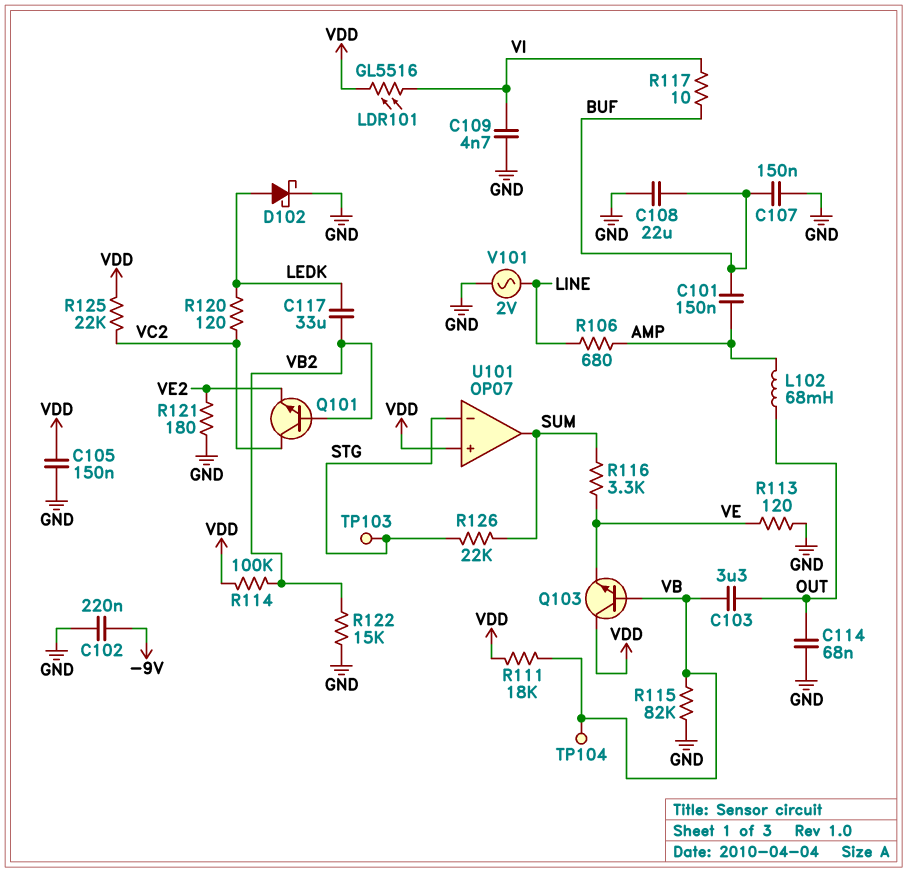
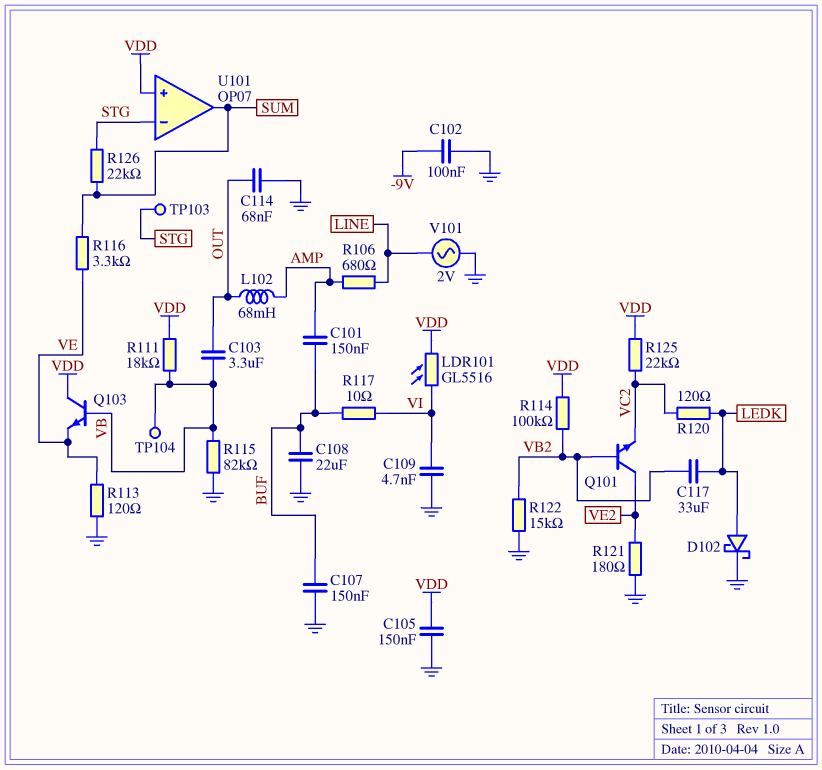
C102: 220nF (-9V, GND) -> 100nF (-9V, GND)
Q101: NPN (B VB2, C VC2, E VE2) -> NPN (B VB2, C VE2, E VC2)

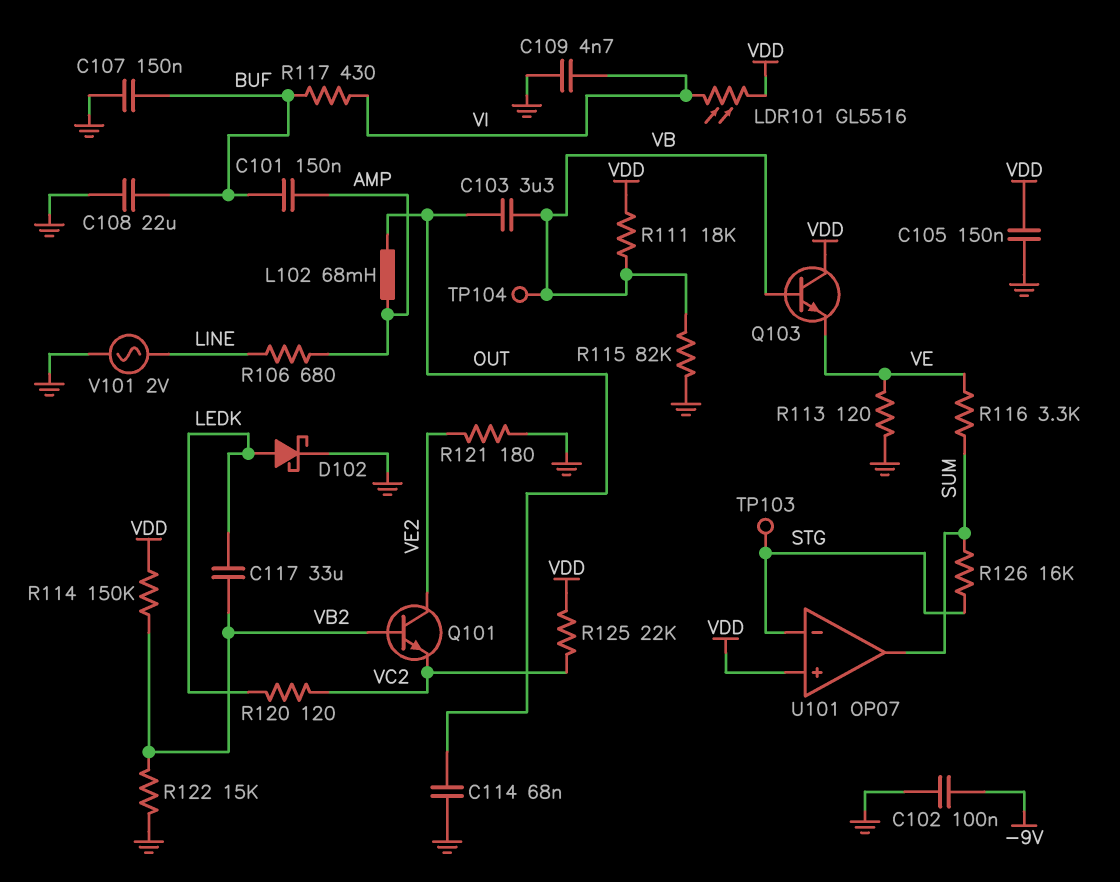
R114: 100k (VB2, VDD) -> 150k (VB2, VDD)
R117: 10 (BUF, VI) -> 430 (BUF, VI)
R126: 22k (STG, SUM) -> 16k (STG, SUM)

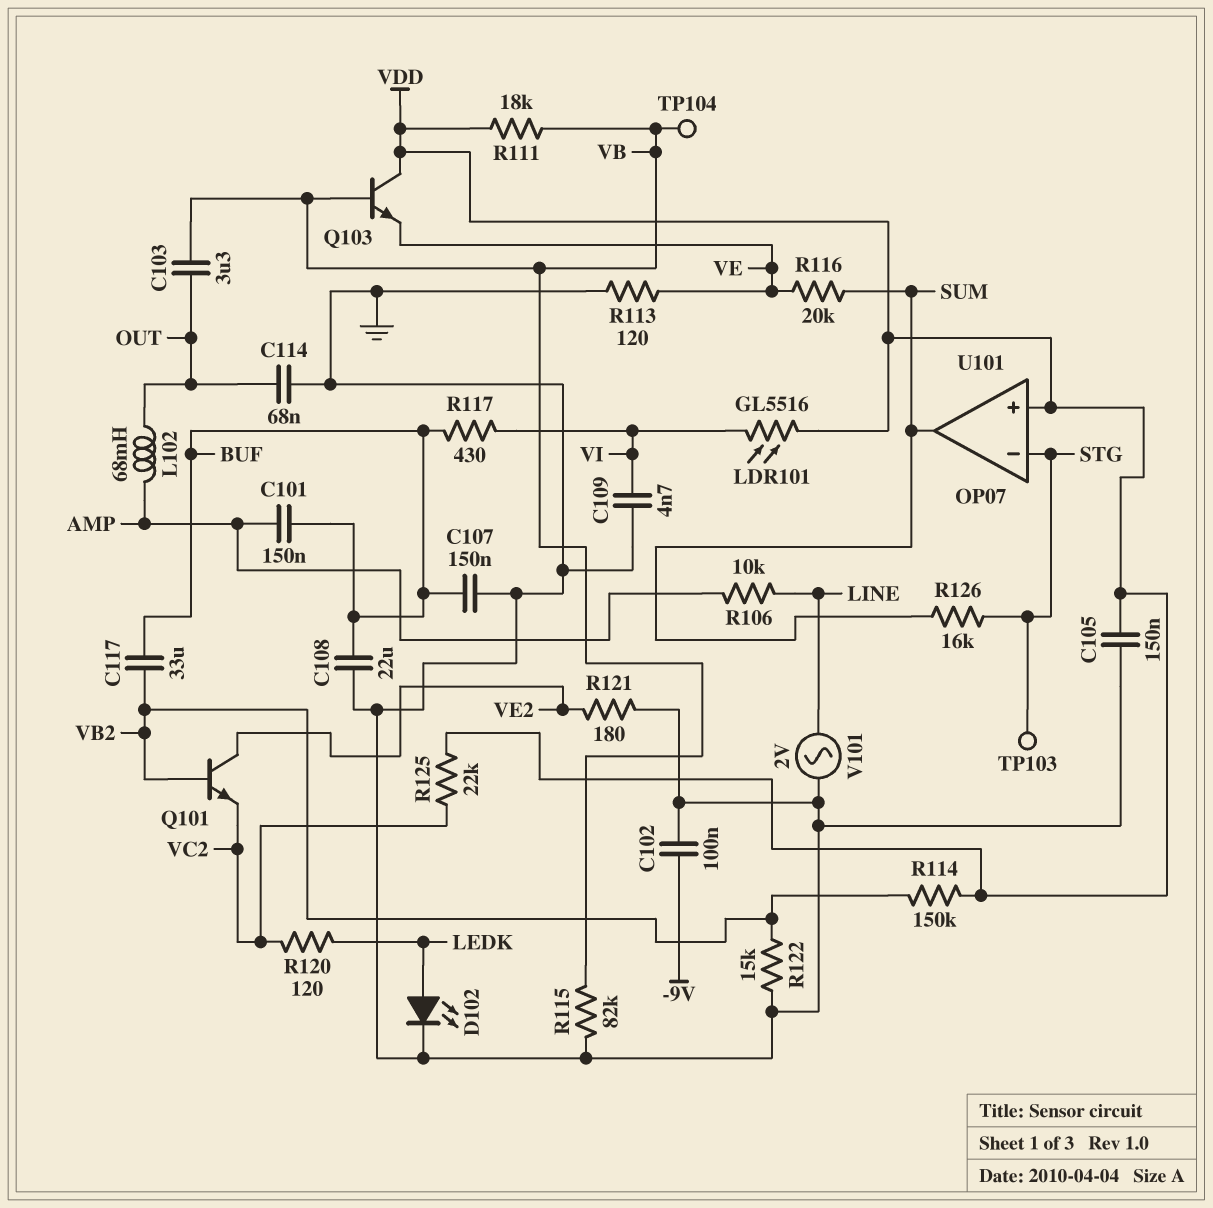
C117: 33uF (LEDK, VB2) -> 33uF (BUF, VB2)
D102: schottky (A LEDK, K GND) -> LED (A LEDK, K GND)
R106: 680 (AMP, LINE) -> 10k (AMP, LINE)
R116: 3.3k (SUM, VE) -> 20k (SUM, VE)

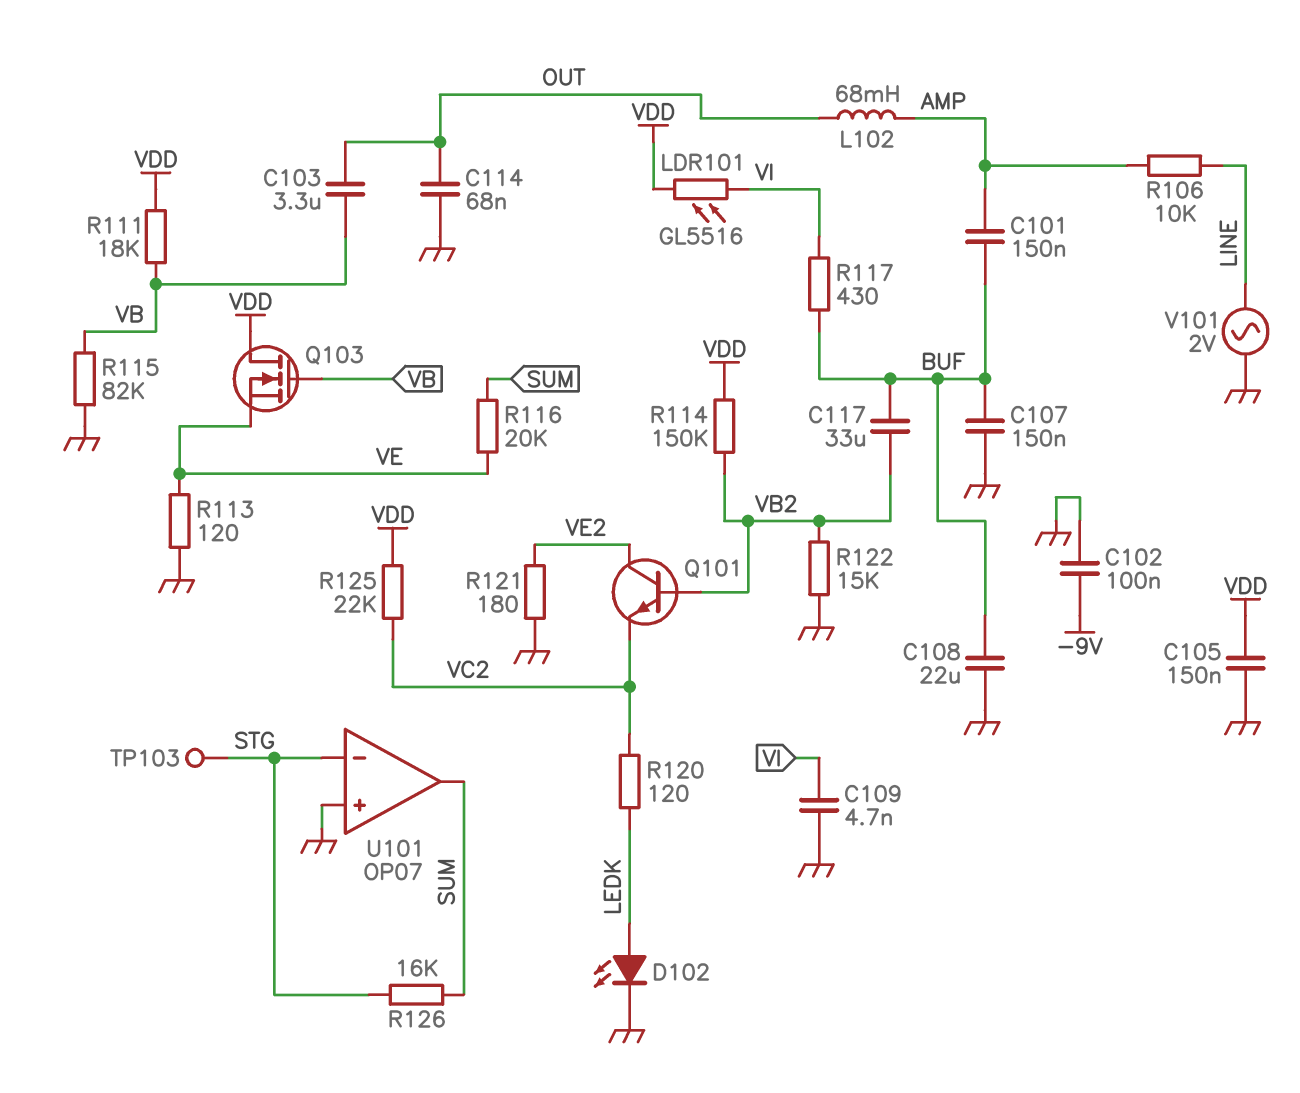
Q103: NPN (B VB, C VDD, E VE) -> NMOS (G VB, D VDD, S VE)
TP104: test point (VB) -> none
U101 pin in+: VDD -> GND

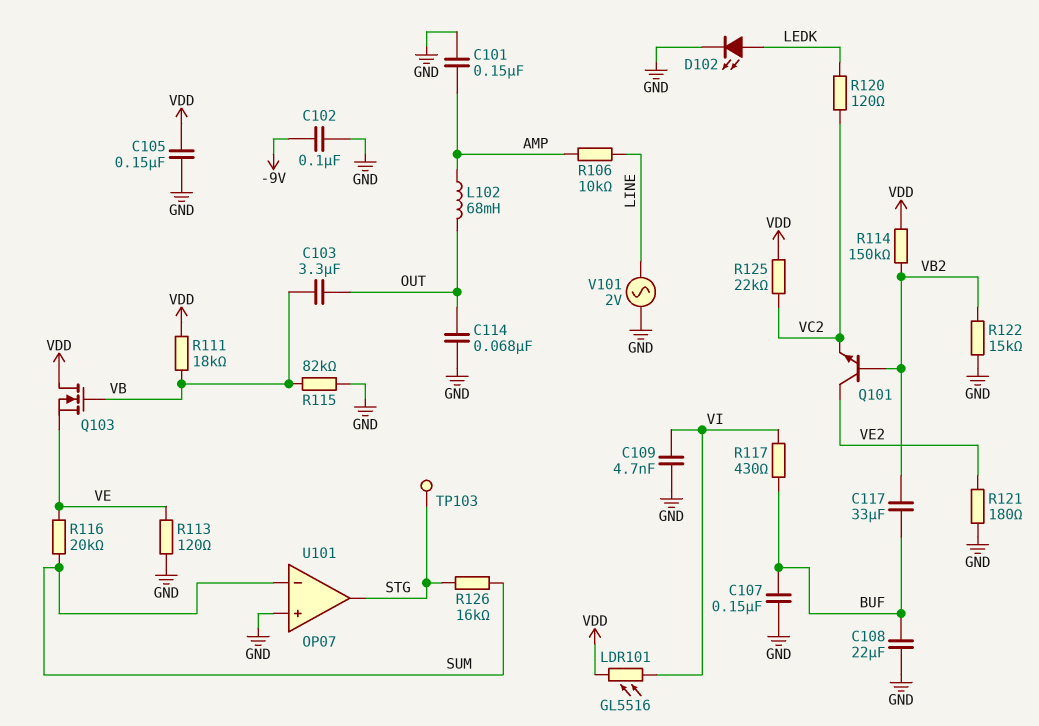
C101: 150nF (AMP, BUF) -> 150nF (AMP, GND)
U101 pin in-: STG -> SUM
U101 pin out: SUM -> STG

